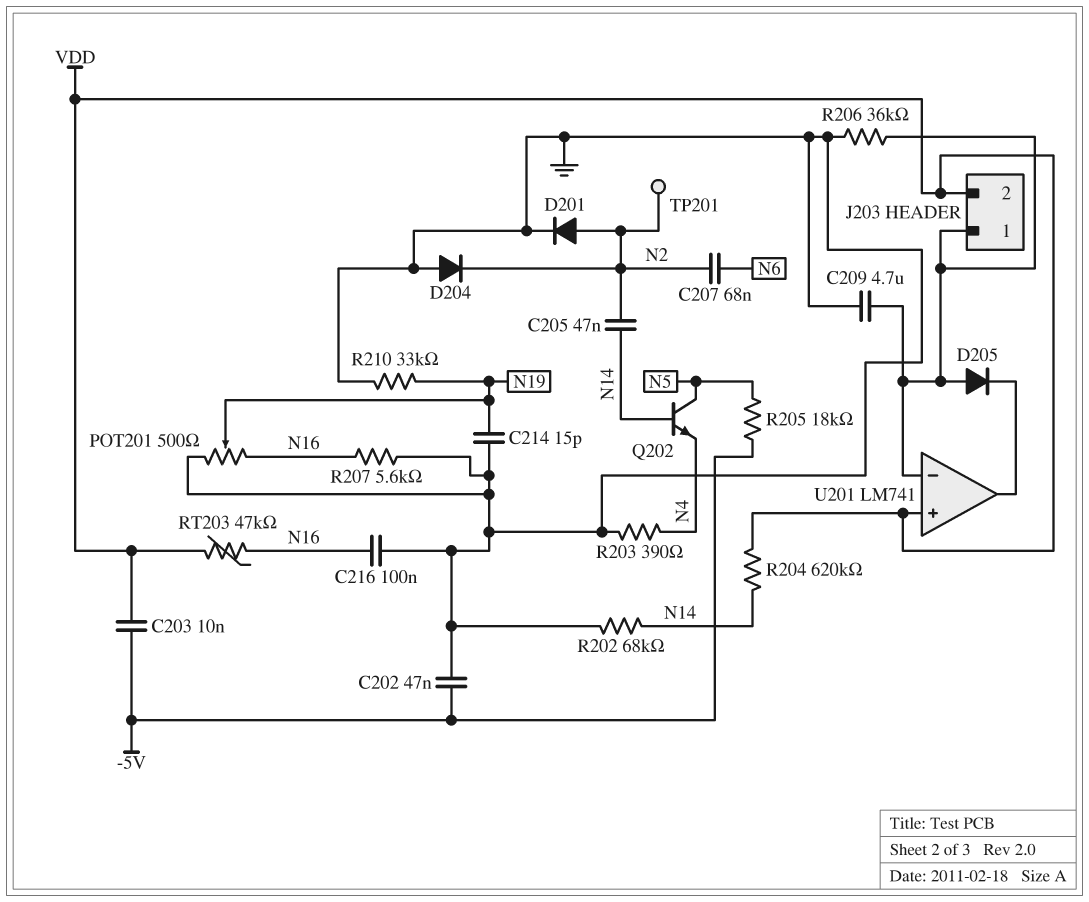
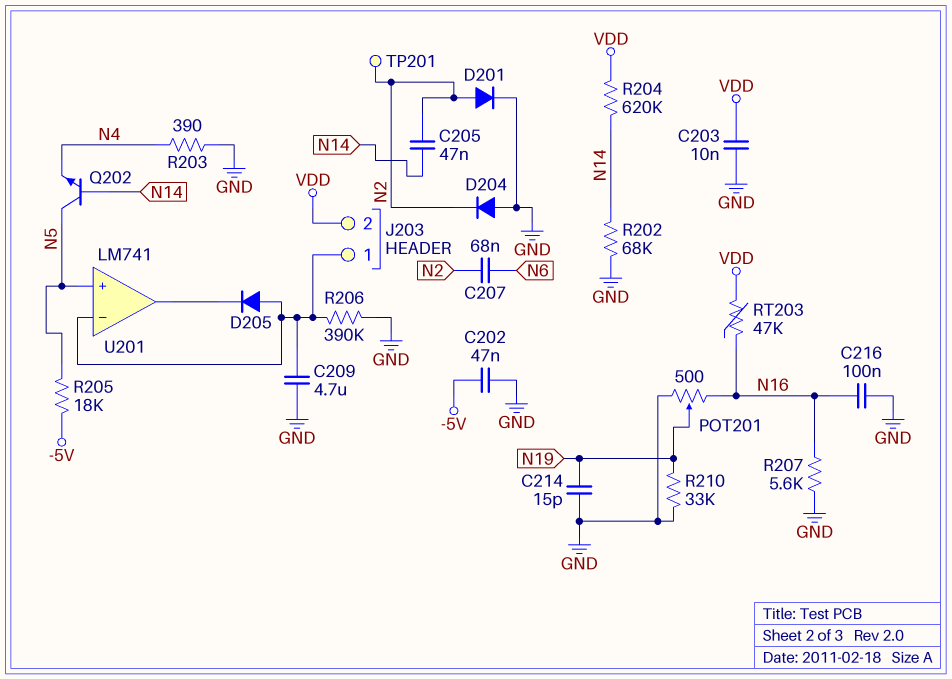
C203: 10nF (-5V, VDD) -> 10nF (GND, VDD)
R206: 36k (GND, J203/1) -> 390k (GND, J203/1)
U201 pin in+: VDD -> N5

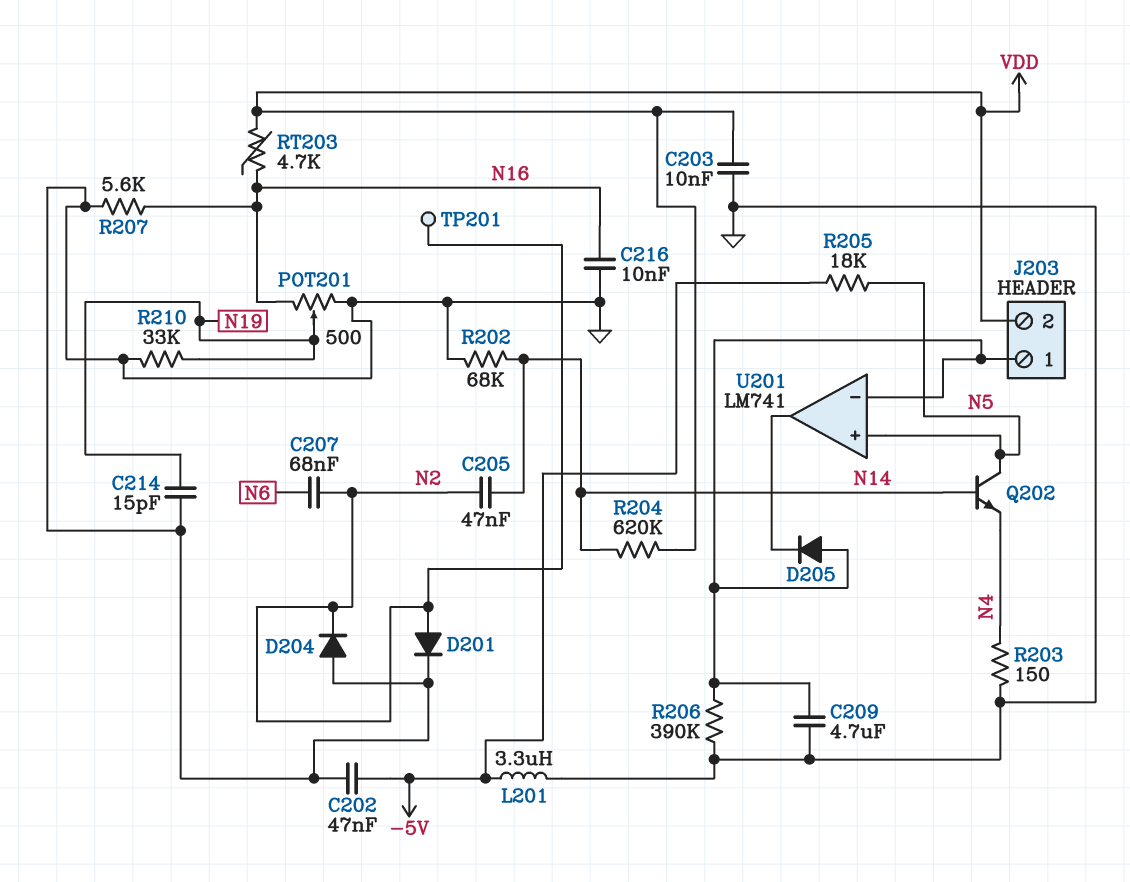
C216: 100nF (GND, N16) -> 10nF (GND, N16)
L201: none -> 3.3uH (-5V, GND)
R203: 390 (GND, N4) -> 150 (GND, N4)
RT203: 47k (N16, VDD) -> 4.7k (N16, VDD)

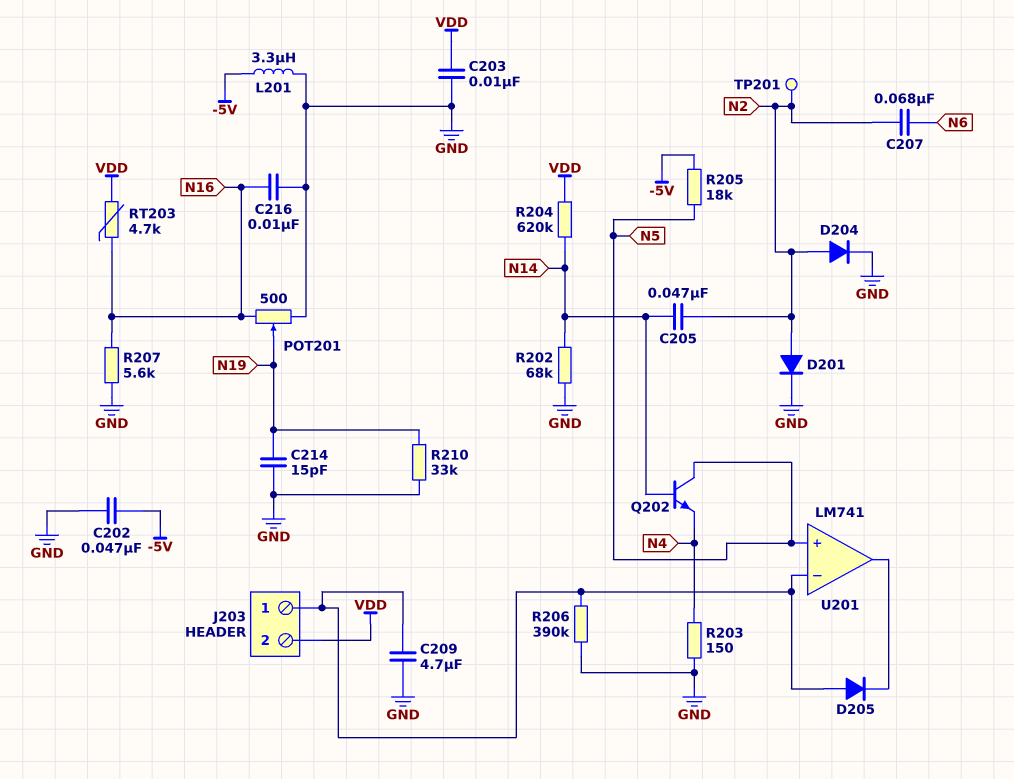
D204: diode (A GND, K N2) -> diode (A N2, K GND)

